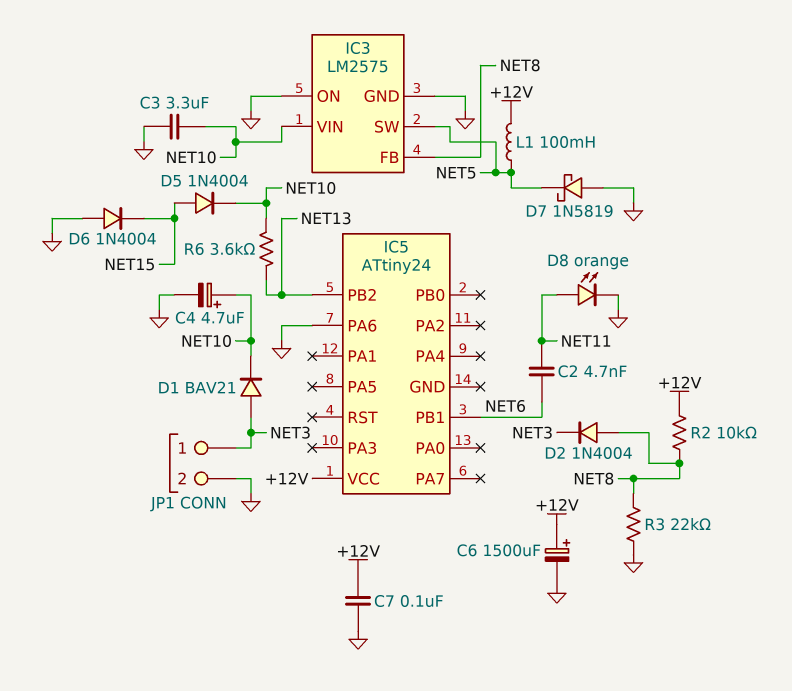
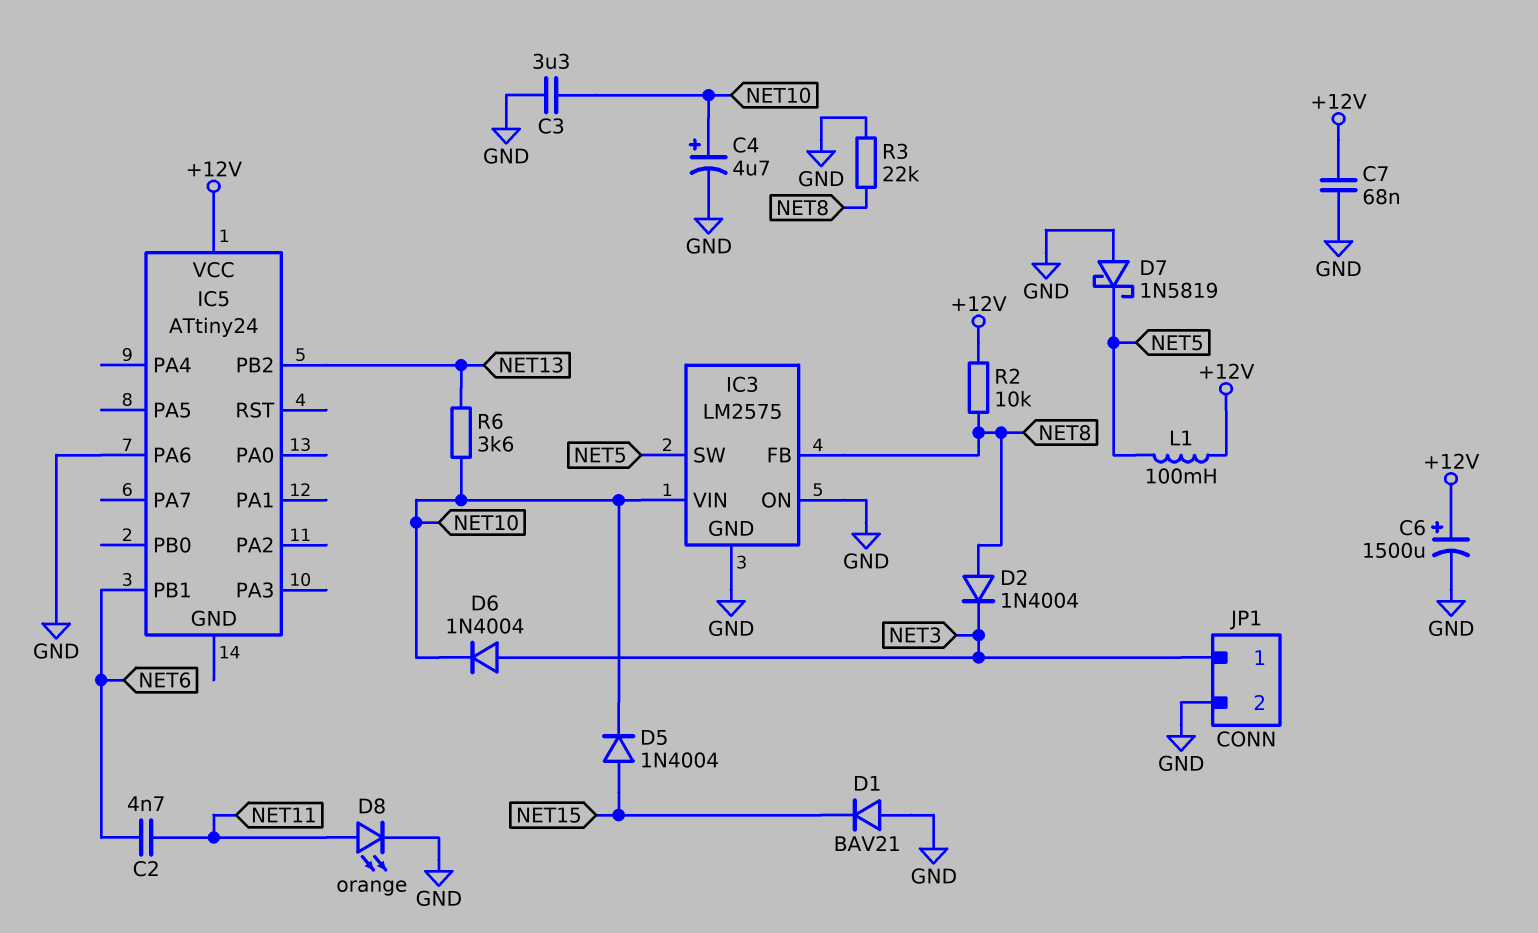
C7: 100nF (+12V, GND) -> 68nF (+12V, GND)
D1: diode BAV21 (A NET3, K NET10) -> diode BAV21 (A GND, K NET15)
D6: diode 1N4004 (A GND, K NET15) -> diode 1N4004 (A NET3, K NET10)

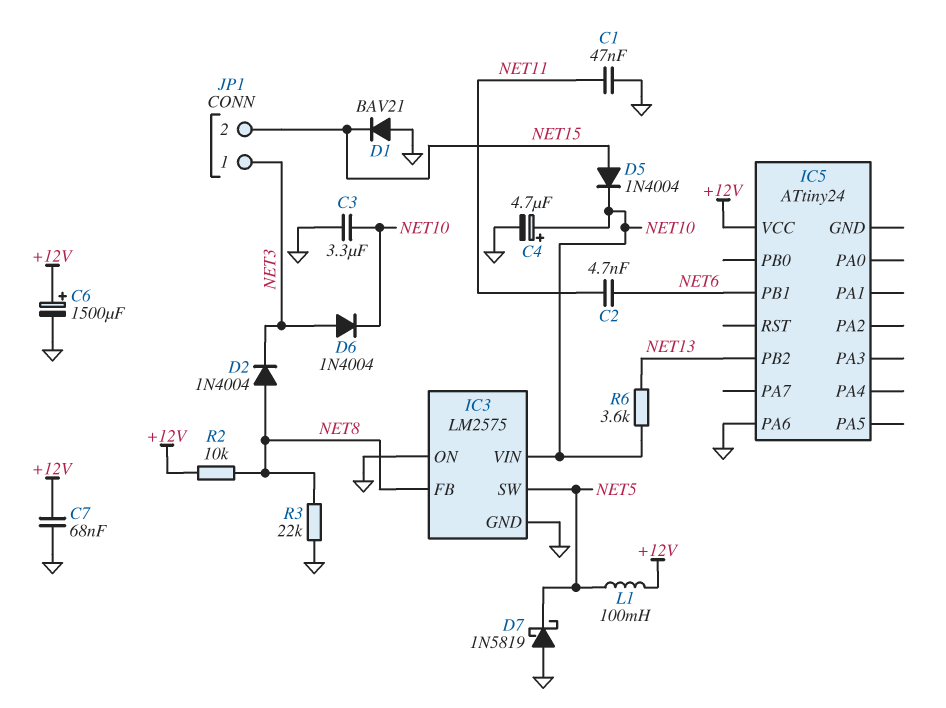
C1: none -> 47nF (GND, NET11)
D8: LED orange (A NET11, K GND) -> none
JP1 pin 2: GND -> NET15

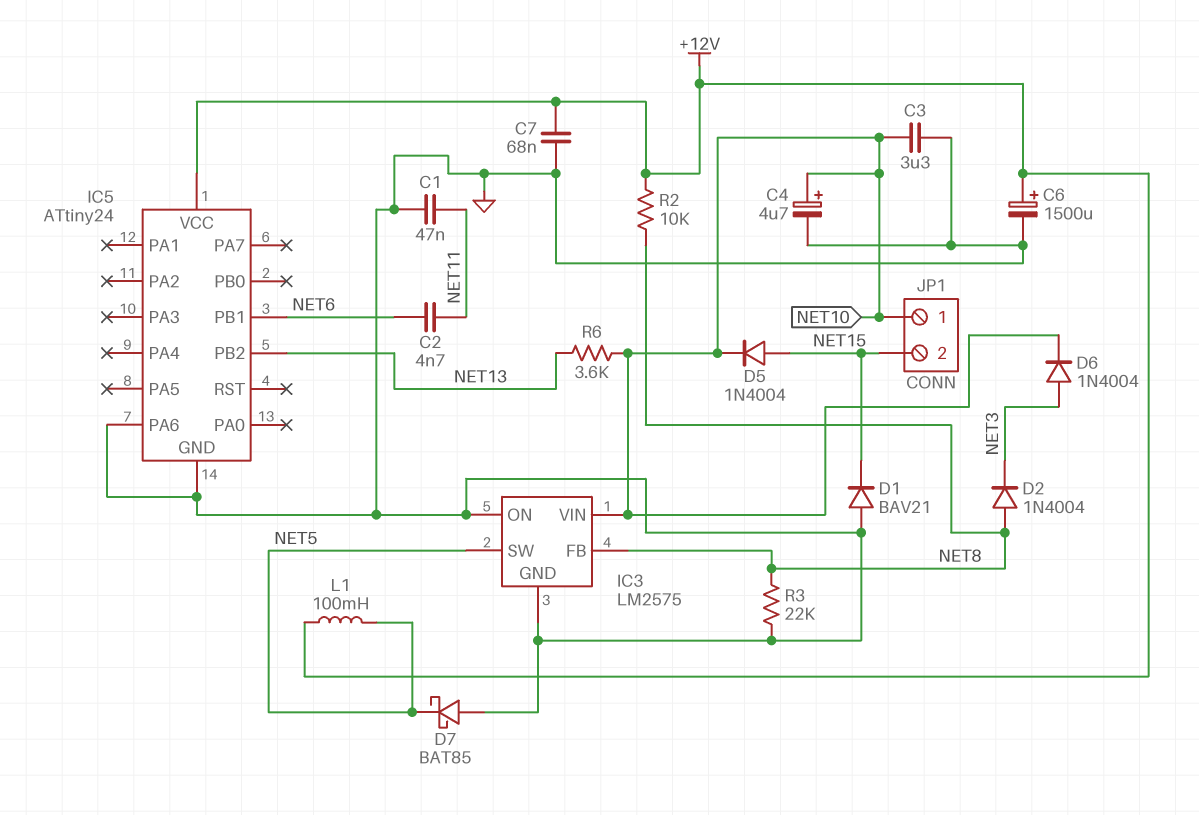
D7: schottky 1N5819 (A GND, K NET5) -> schottky BAT85 (A GND, K NET5)
IC5 pin GND: none -> GND
JP1 pin 1: NET3 -> NET10

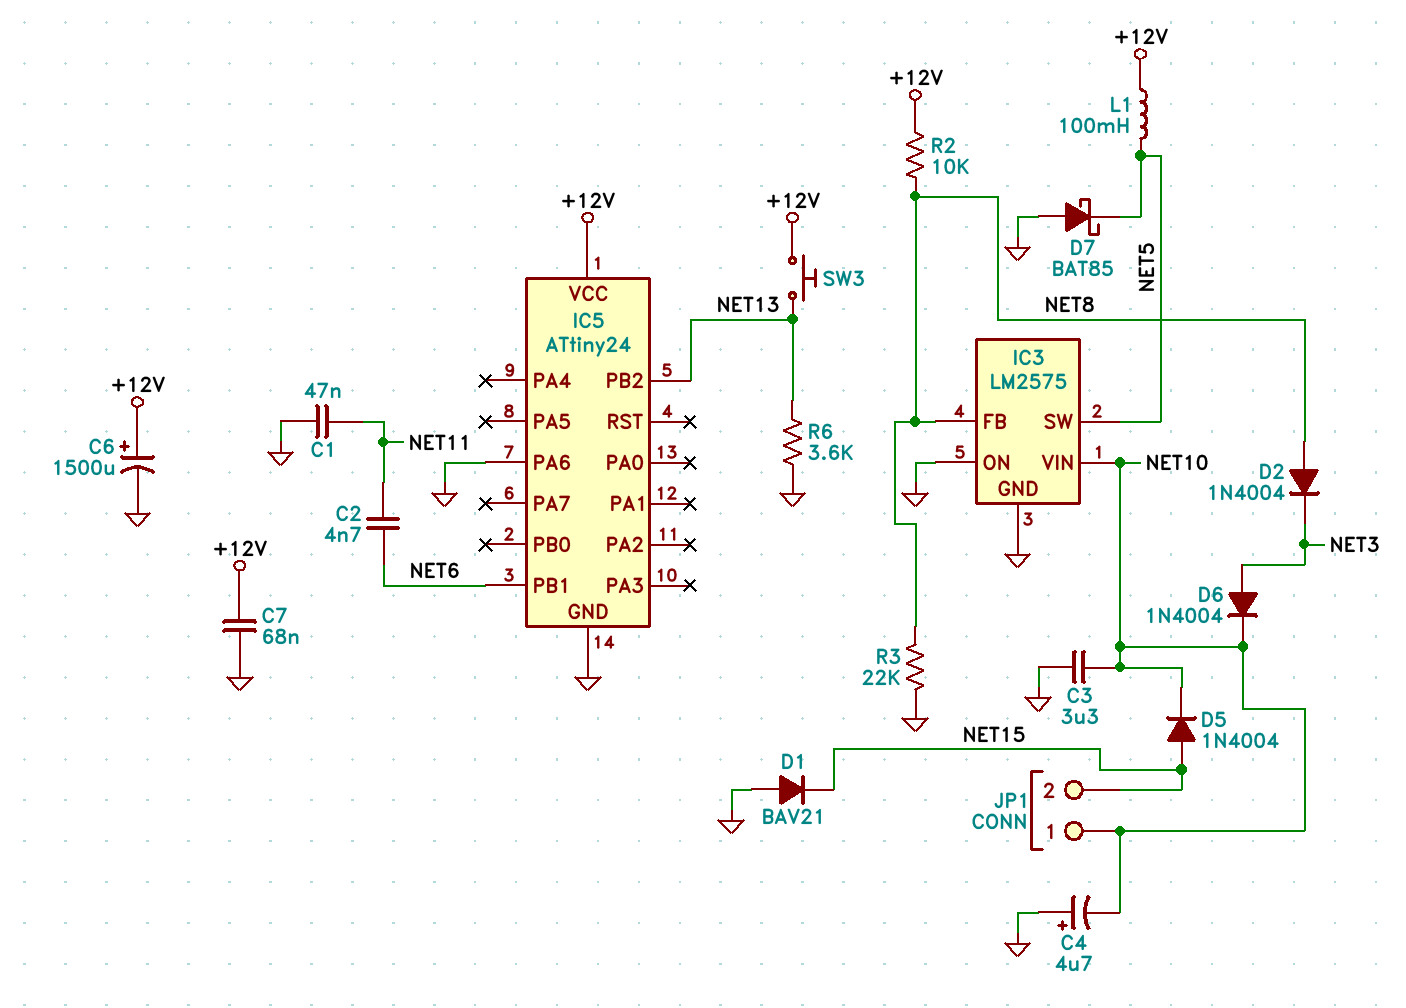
C4: 4.7uF (plus NET10, minus GND) -> 4.7uF (plus GND, minus NET10)
R6: 3.6k (NET10, NET13) -> 3.6k (GND, NET13)
SW3: none -> button (+12V, NET13)

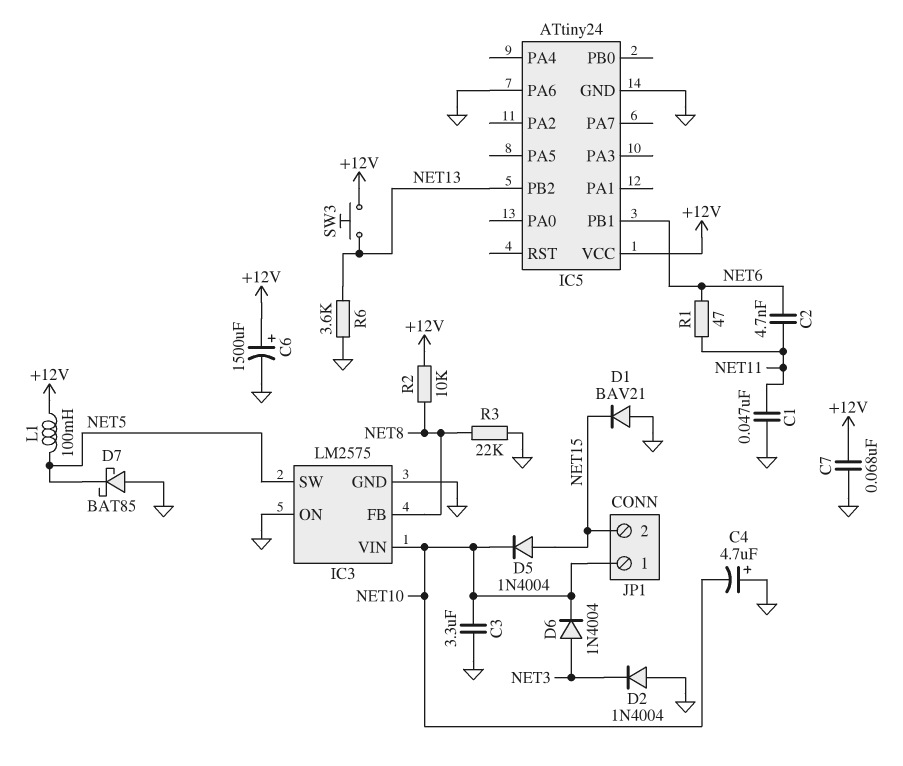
D2: diode 1N4004 (A NET8, K NET3) -> diode 1N4004 (A GND, K NET3)
R1: none -> 47 (NET6, NET11)

